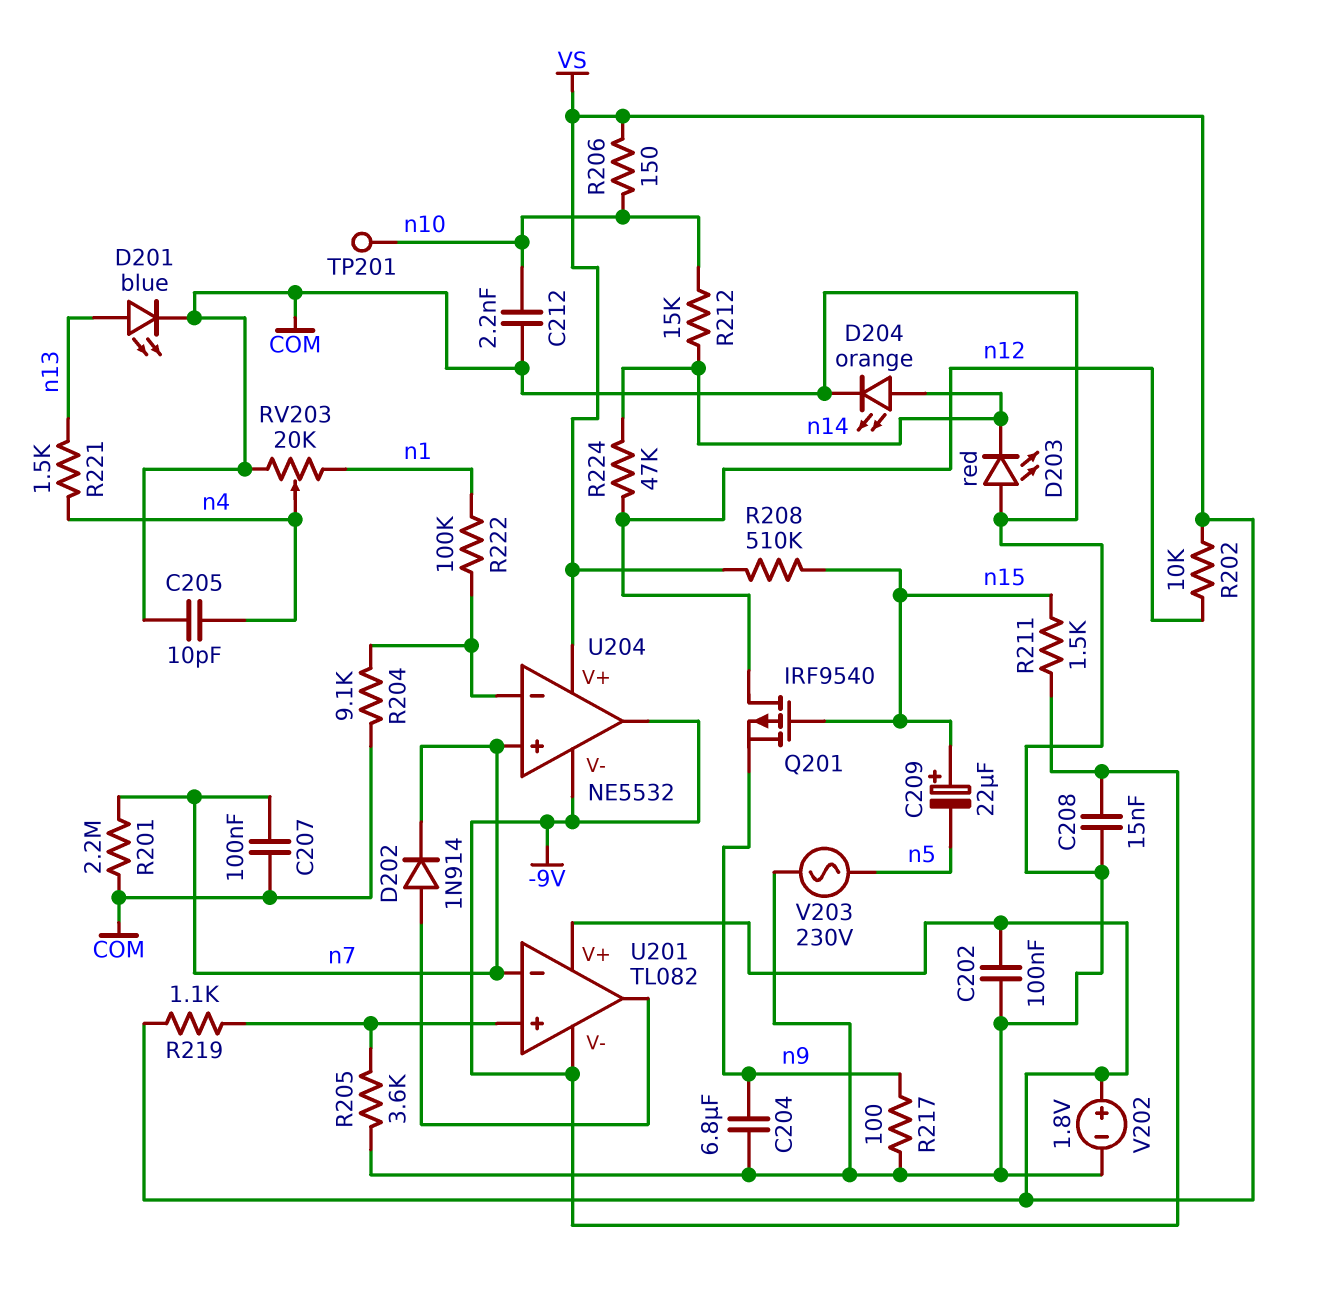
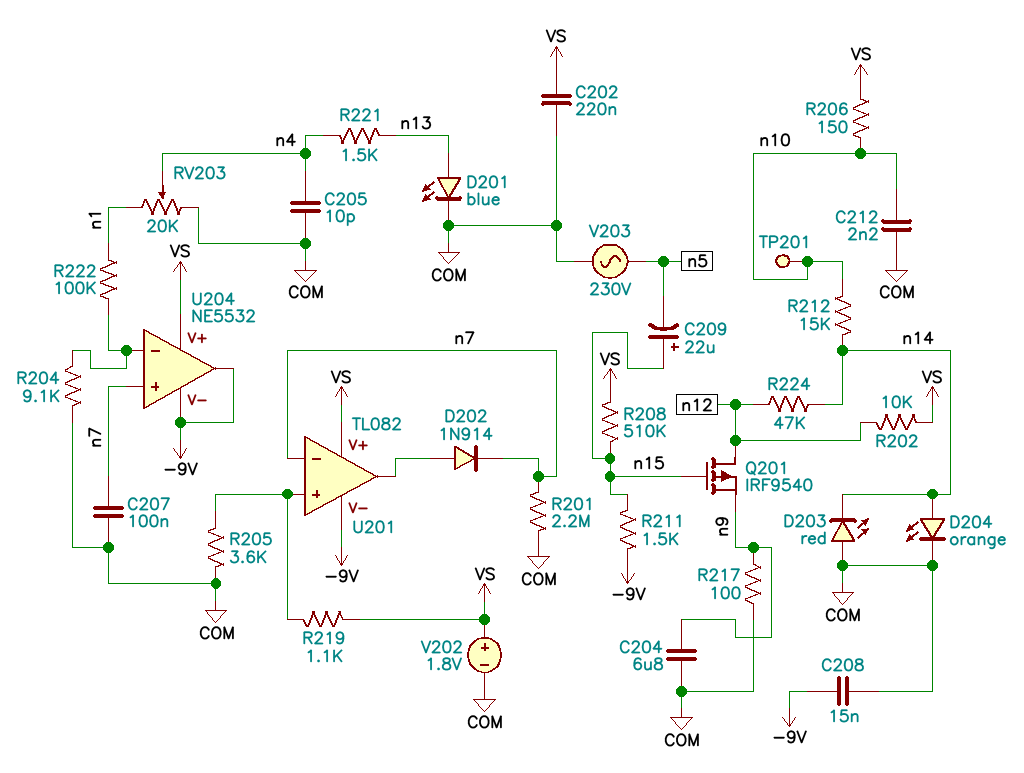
C202: 100nF (COM, VS) -> 220nF (COM, VS)

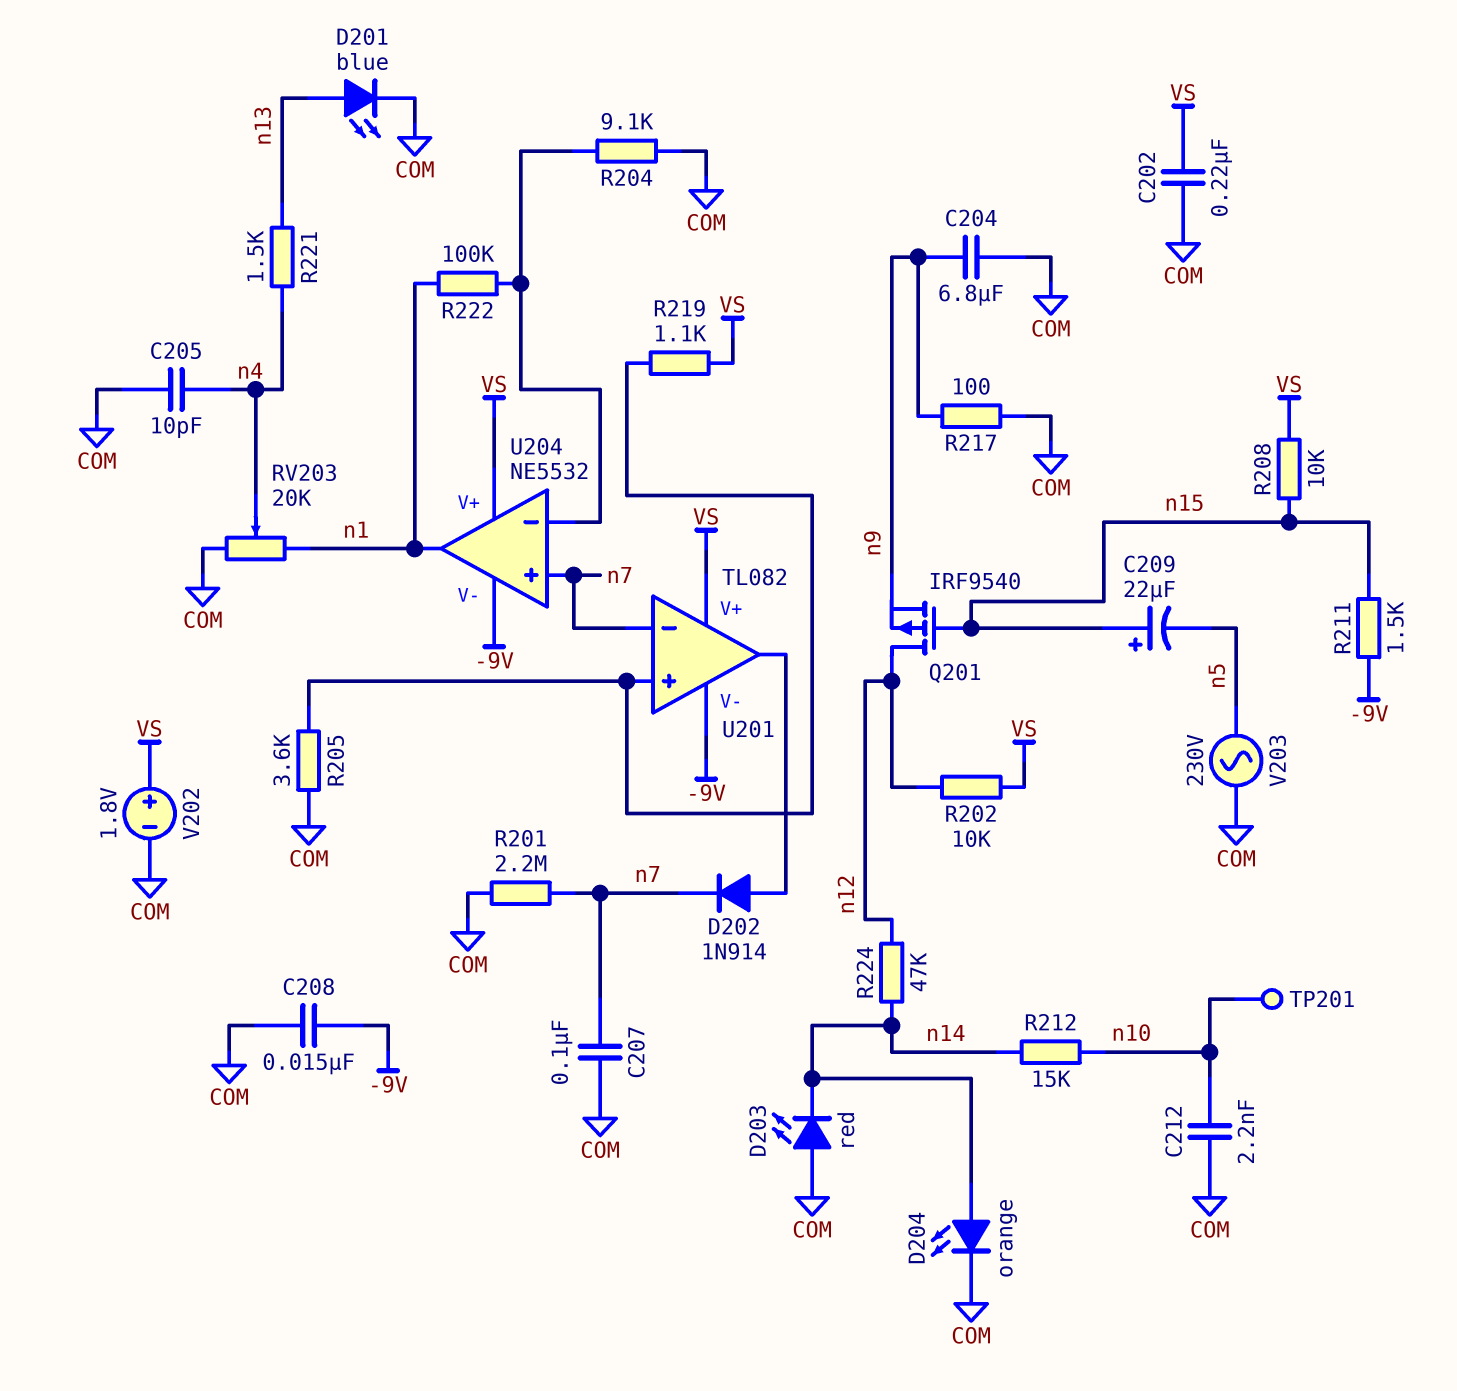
R206: 150 (VS, n10) -> none
R208: 510k (VS, n15) -> 10k (VS, n15)
U204 pin out: -9V -> n1

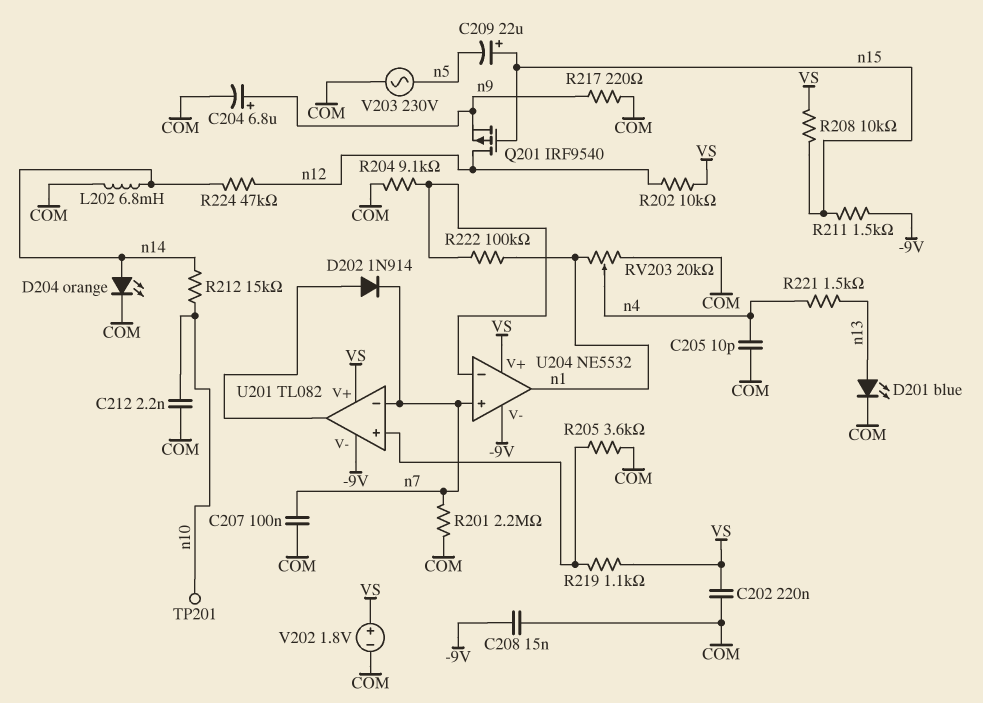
C204: 6.8uF (COM, n9) -> 6.8uF (plus n9, minus COM)
D203: LED red (A COM, K n14) -> none
L202: none -> 6.8mH (COM, n14)
R217: 100 (COM, n9) -> 220 (COM, n9)

